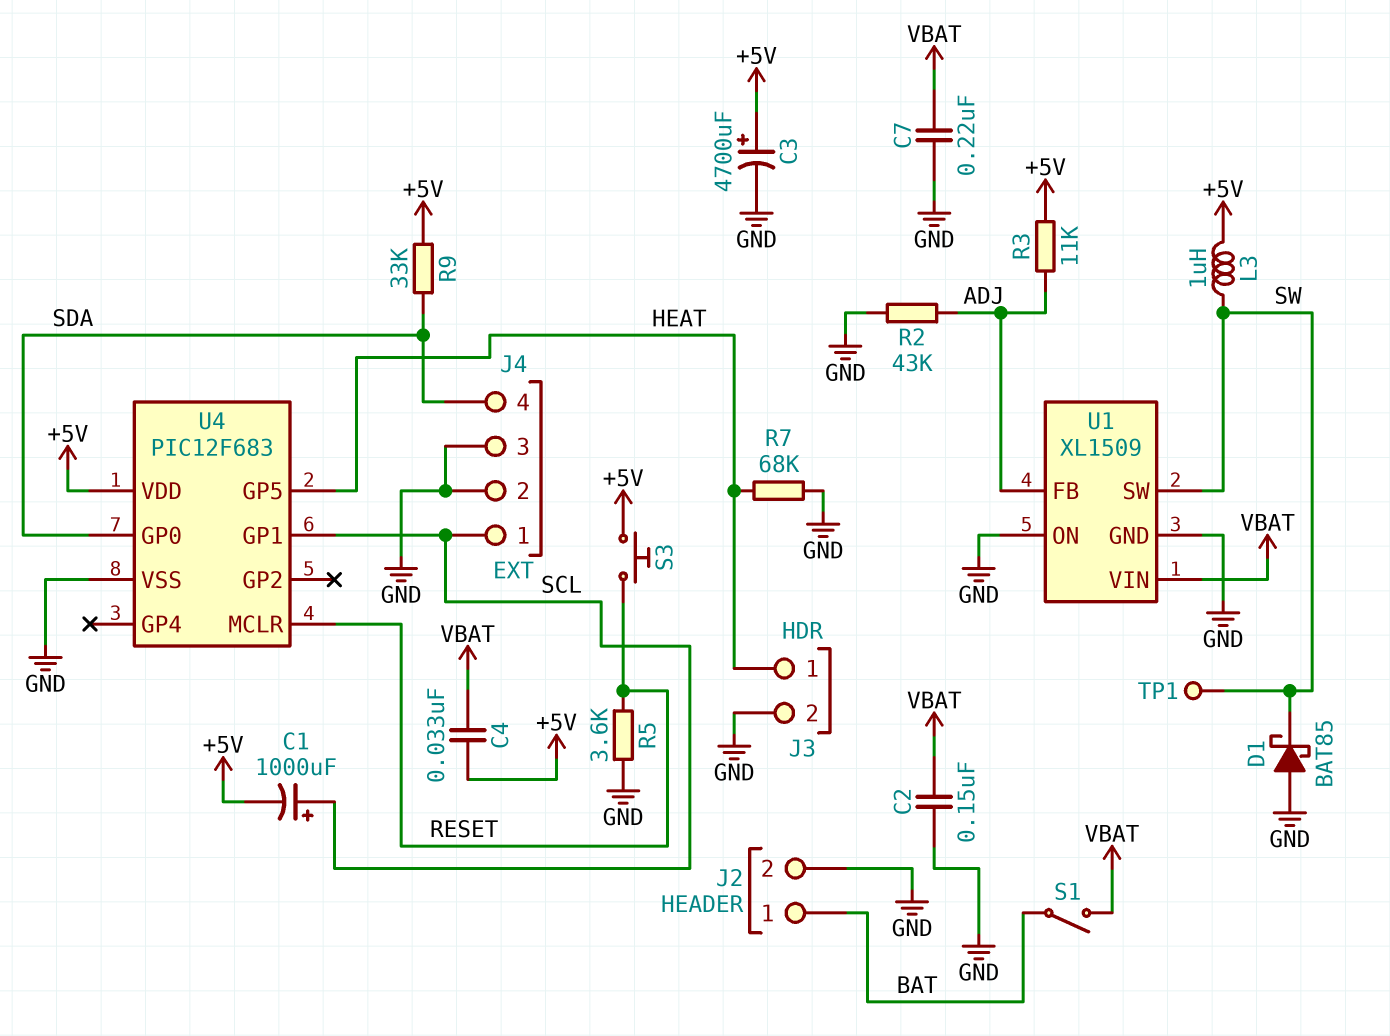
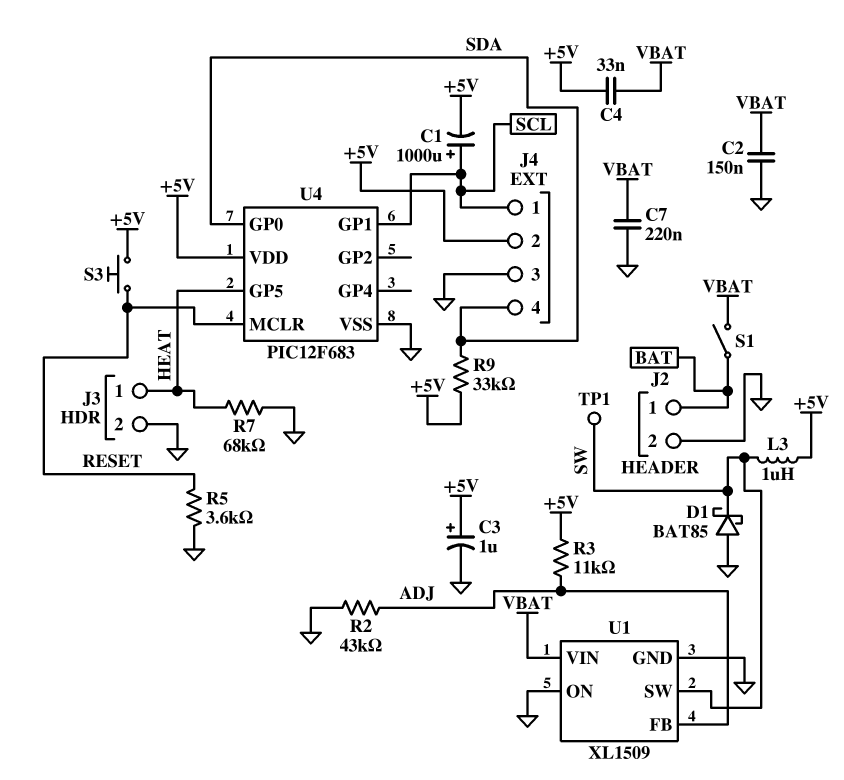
C3: 4700uF (plus +5V, minus GND) -> 1uF (plus +5V, minus GND)
J4 pin 2: GND -> +5V

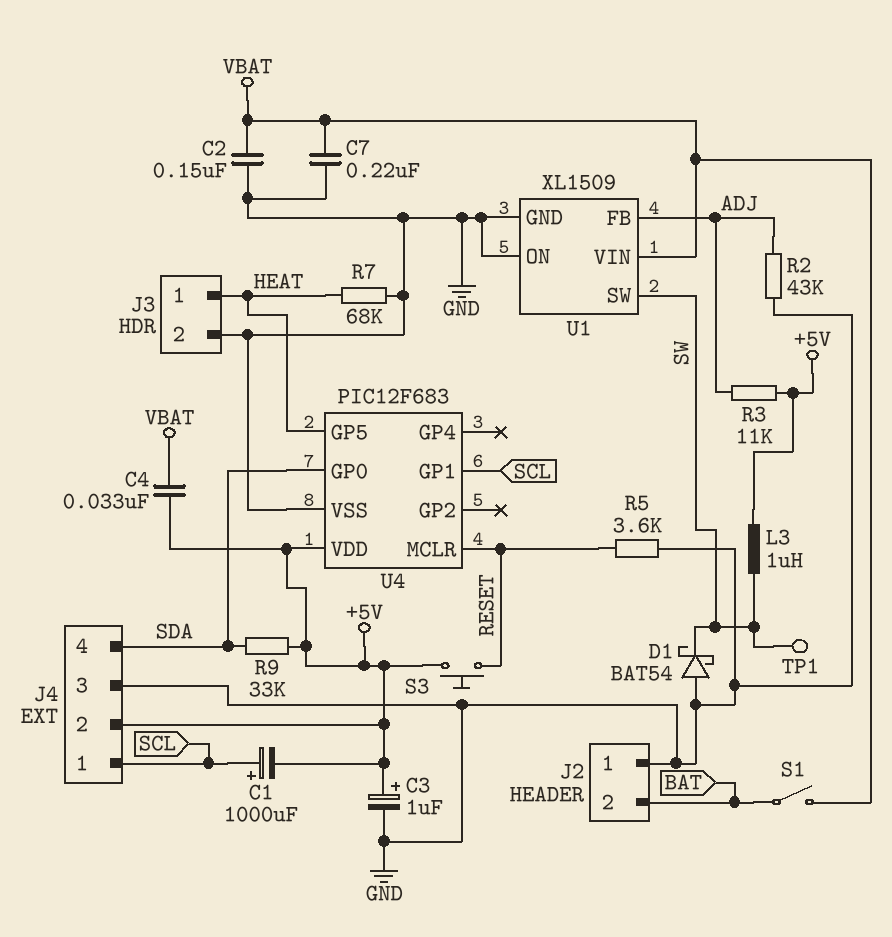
D1: schottky BAT85 (A GND, K SW) -> schottky BAT54 (A GND, K SW)
J2 pin 1: BAT -> GND
J2 pin 2: GND -> BAT

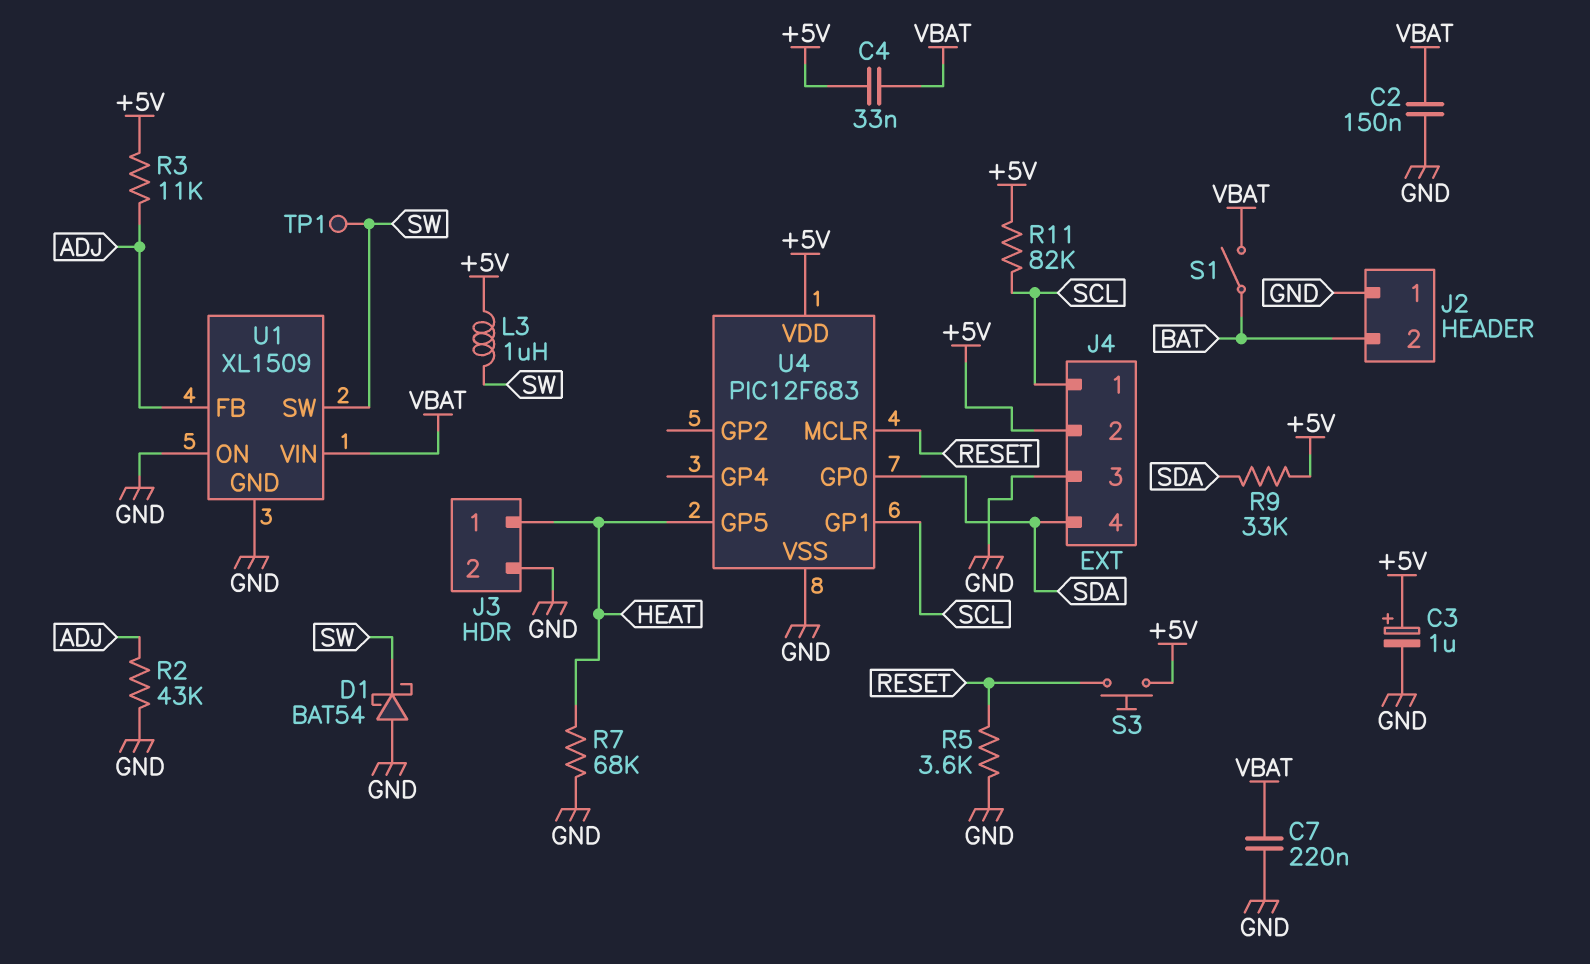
C1: 1000uF (plus SCL, minus +5V) -> none
R11: none -> 82k (+5V, SCL)

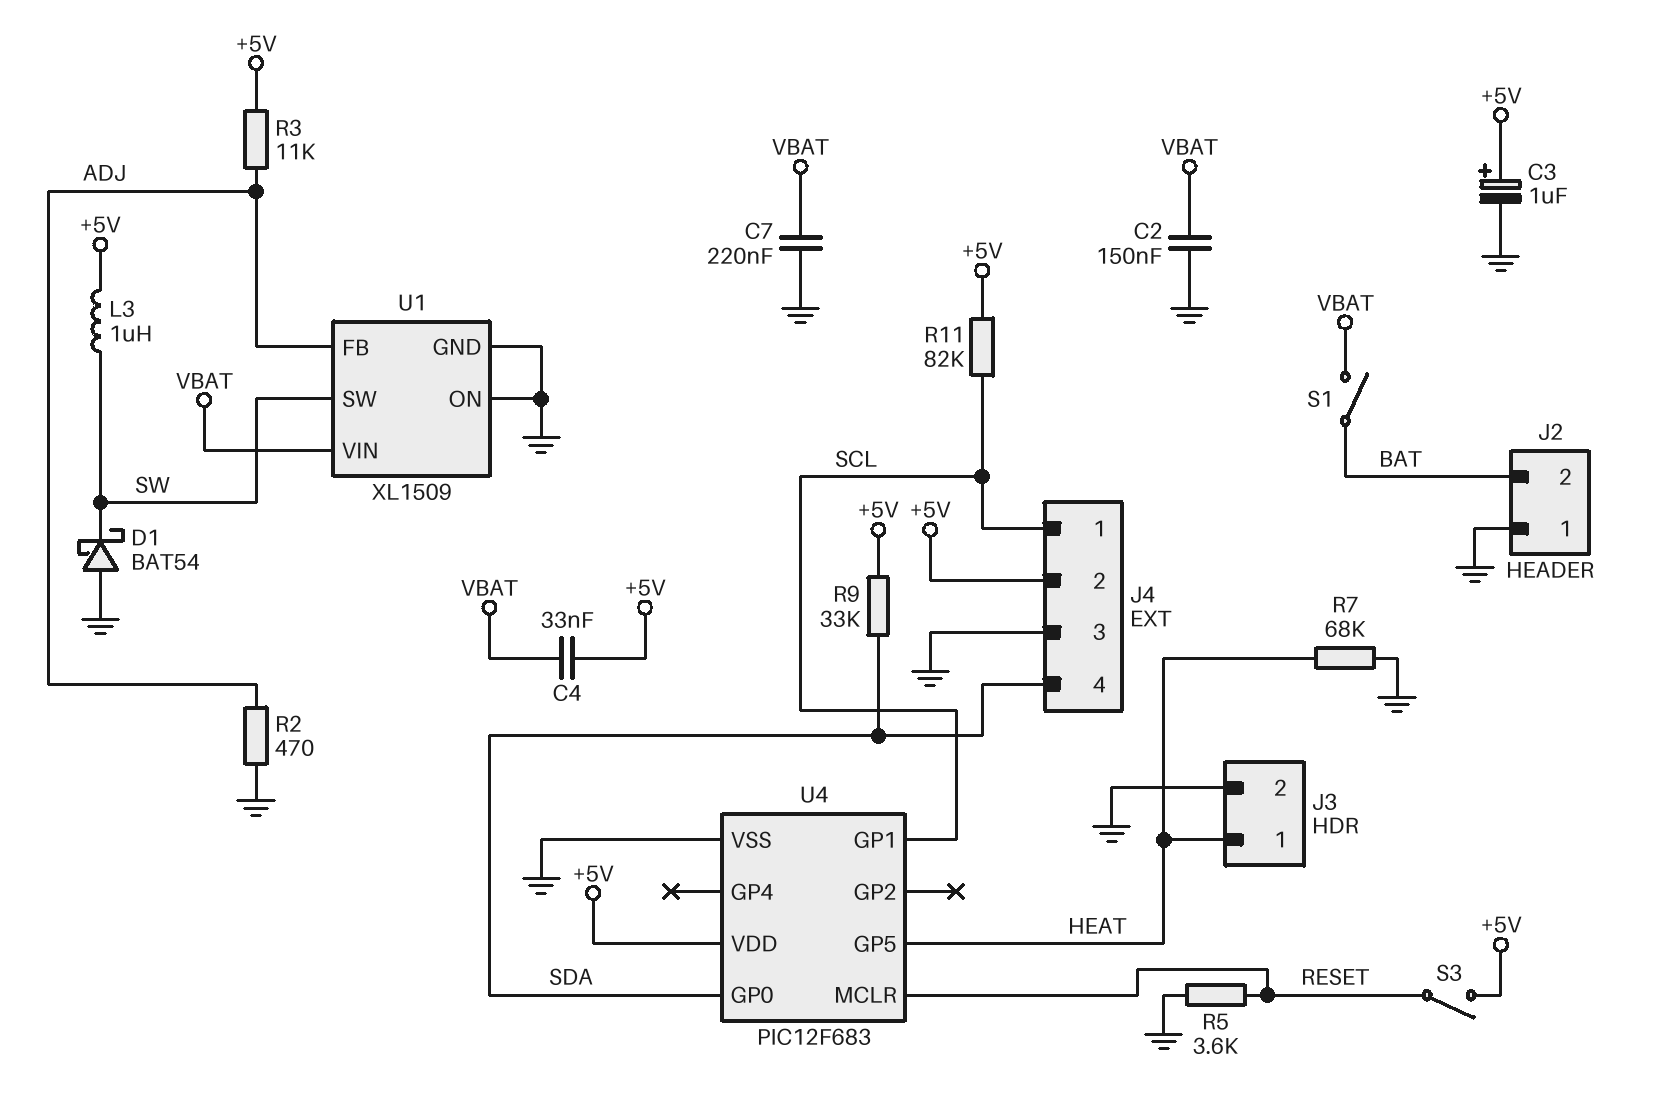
R2: 43k (ADJ, GND) -> 470 (ADJ, GND)
S3: button (+5V, RESET) -> switch (+5V, RESET)
TP1: test point (SW) -> none

